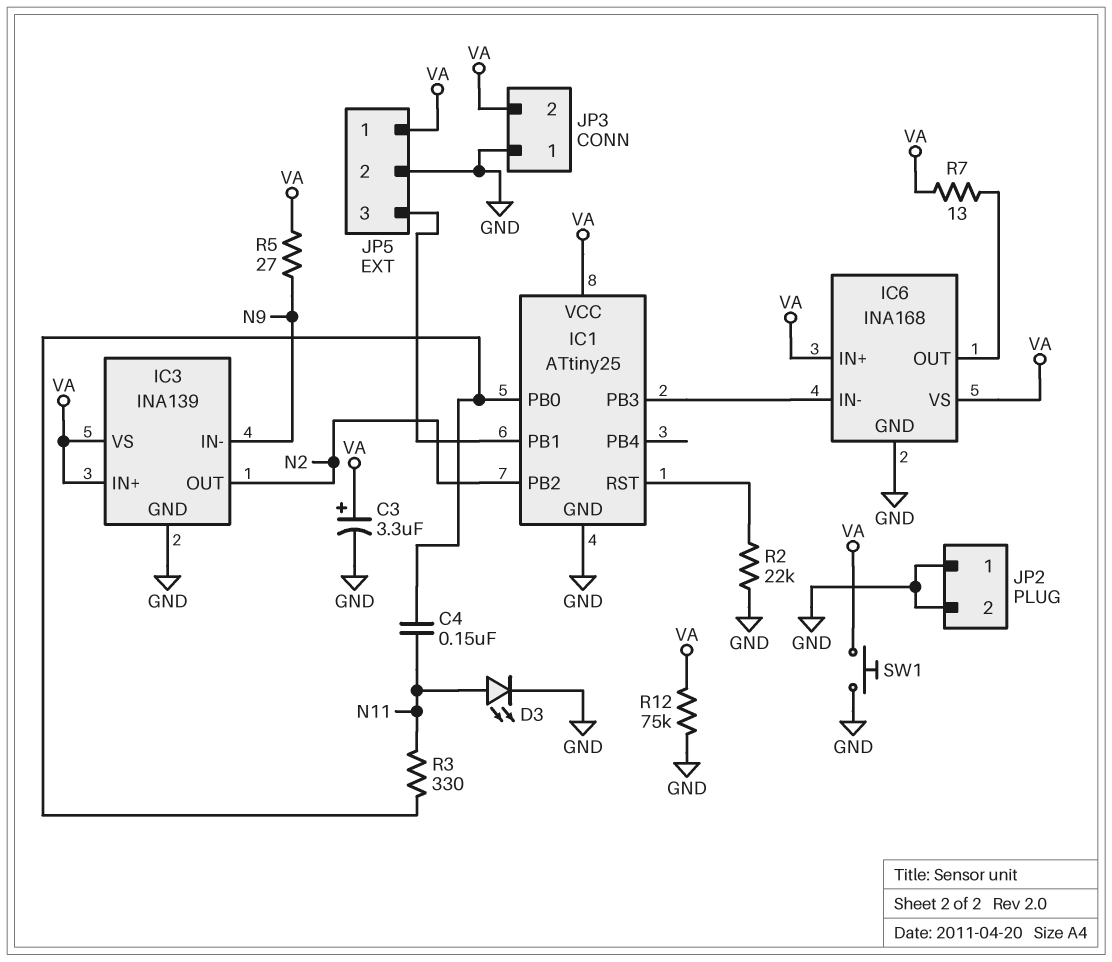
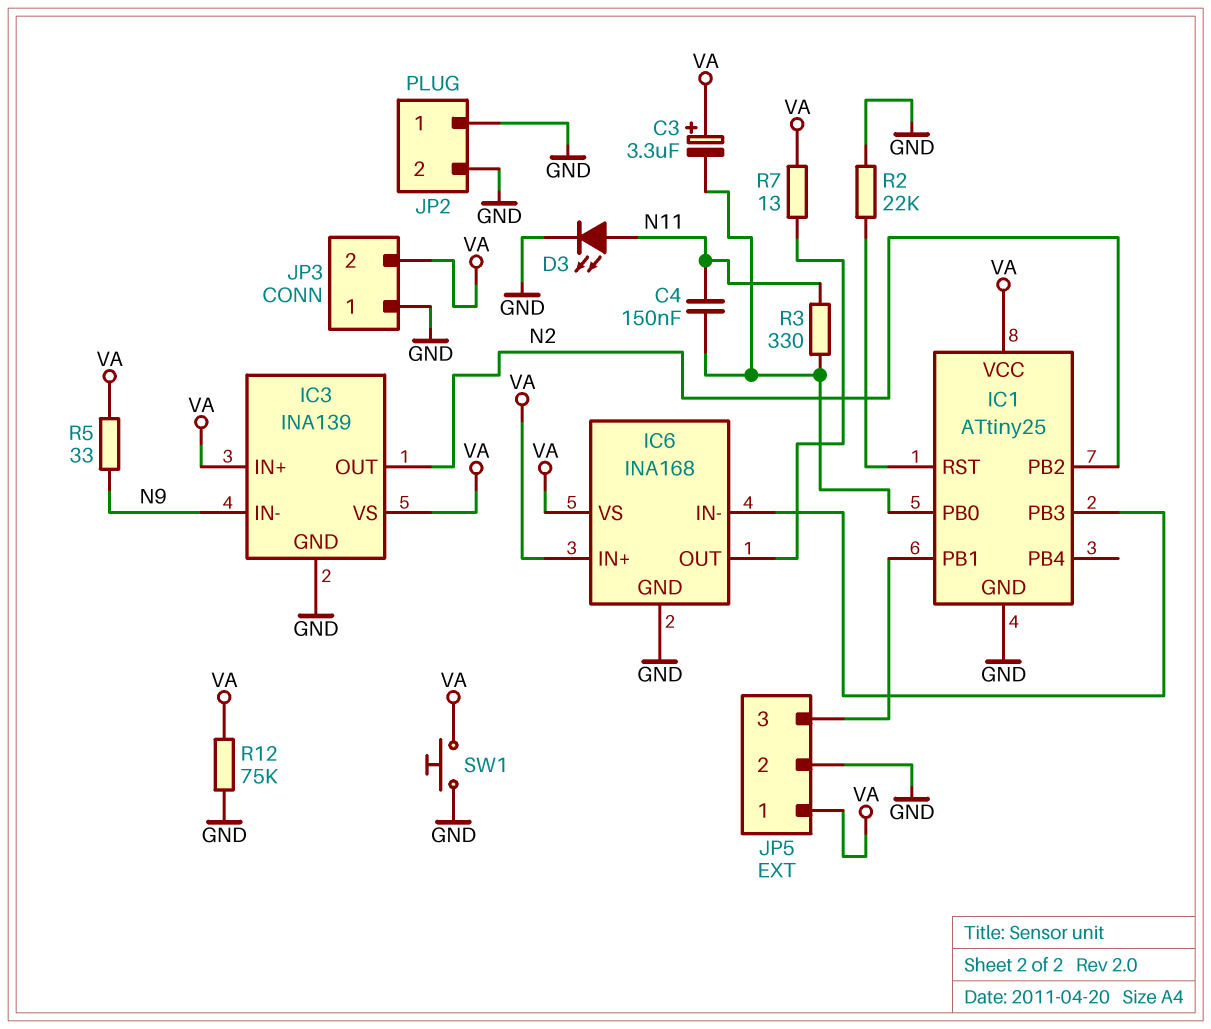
C3: 3.3uF (plus VA, minus GND) -> 3.3uF (plus VA, minus IC1/PB0)
R5: 27 (N9, VA) -> 33 (N9, VA)

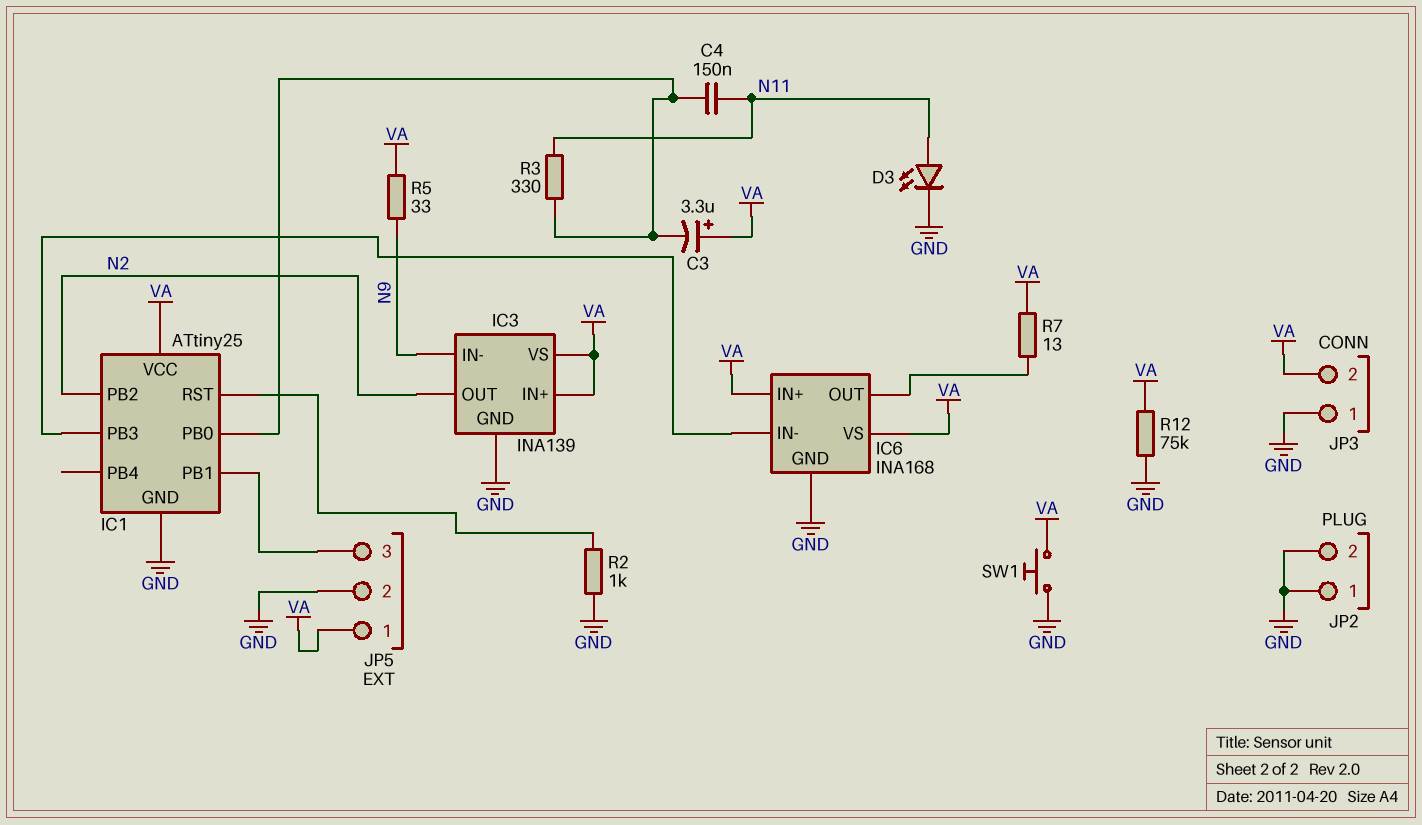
R2: 22k (GND, IC1/RST) -> 1k (GND, IC1/RST)

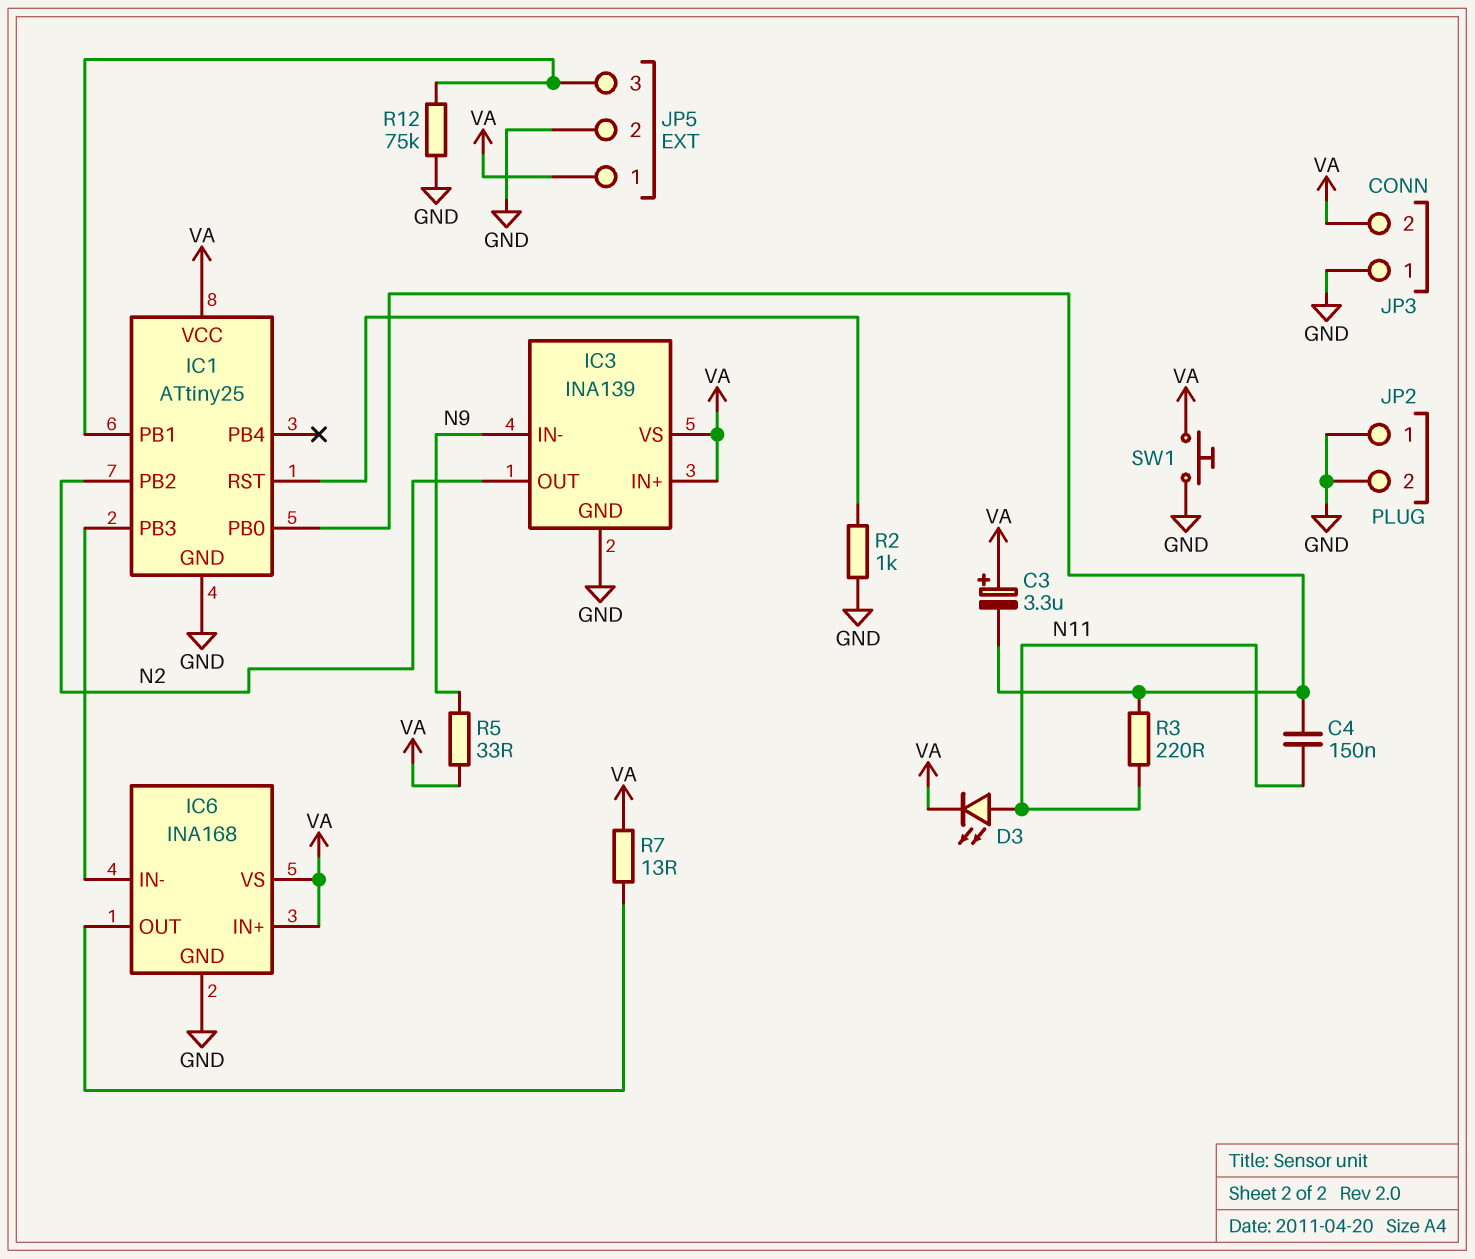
D3: LED (A N11, K GND) -> LED (A N11, K VA)
R3: 330 (IC1/PB0, N11) -> 220 (IC1/PB0, N11)
R12: 75k (GND, VA) -> 75k (GND, IC1/PB1)

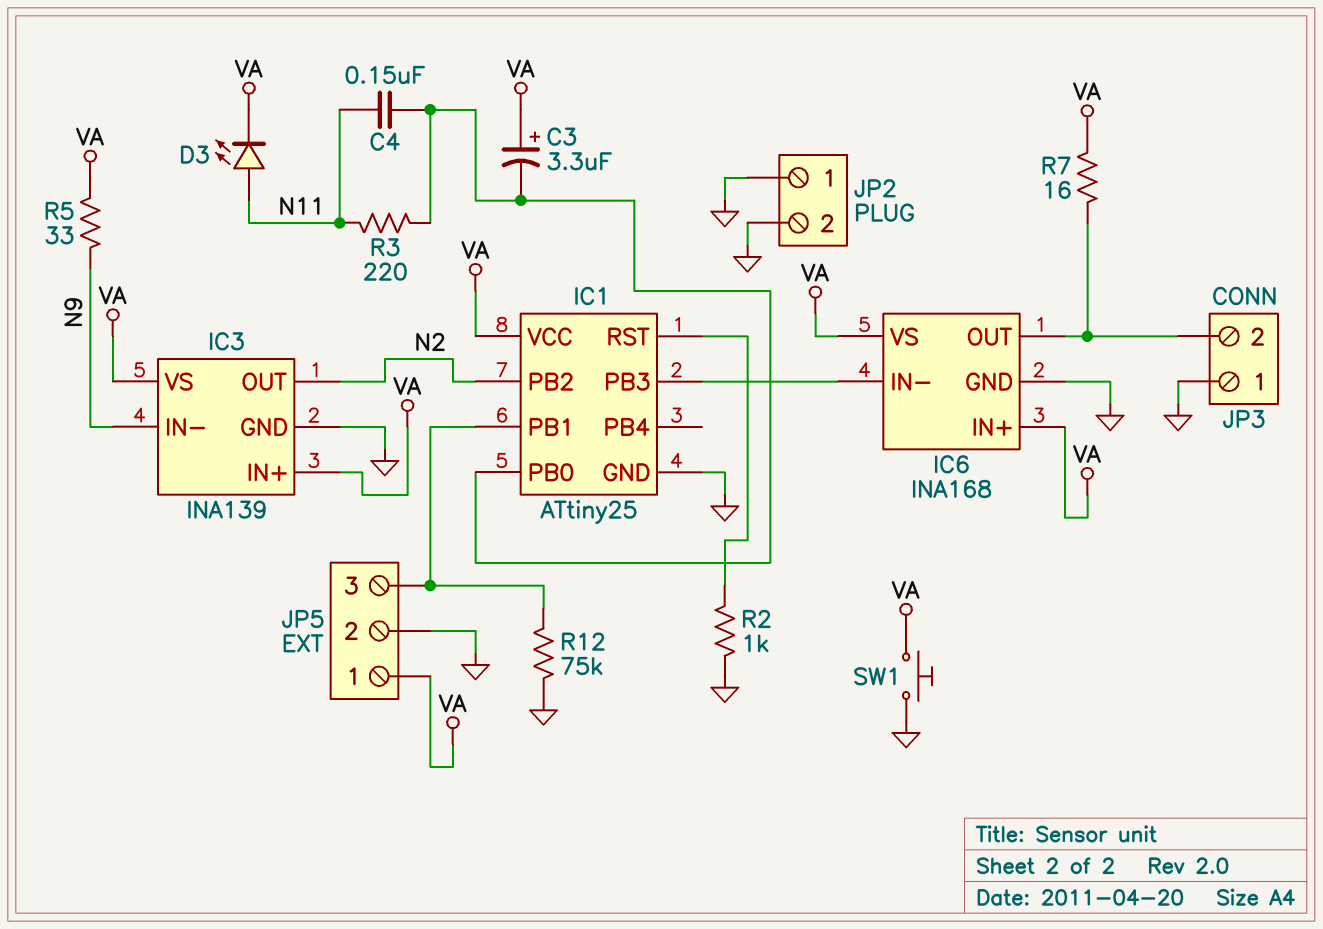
JP3 pin 2: VA -> IC6/OUT
R7: 13 (IC6/OUT, VA) -> 16 (IC6/OUT, VA)

